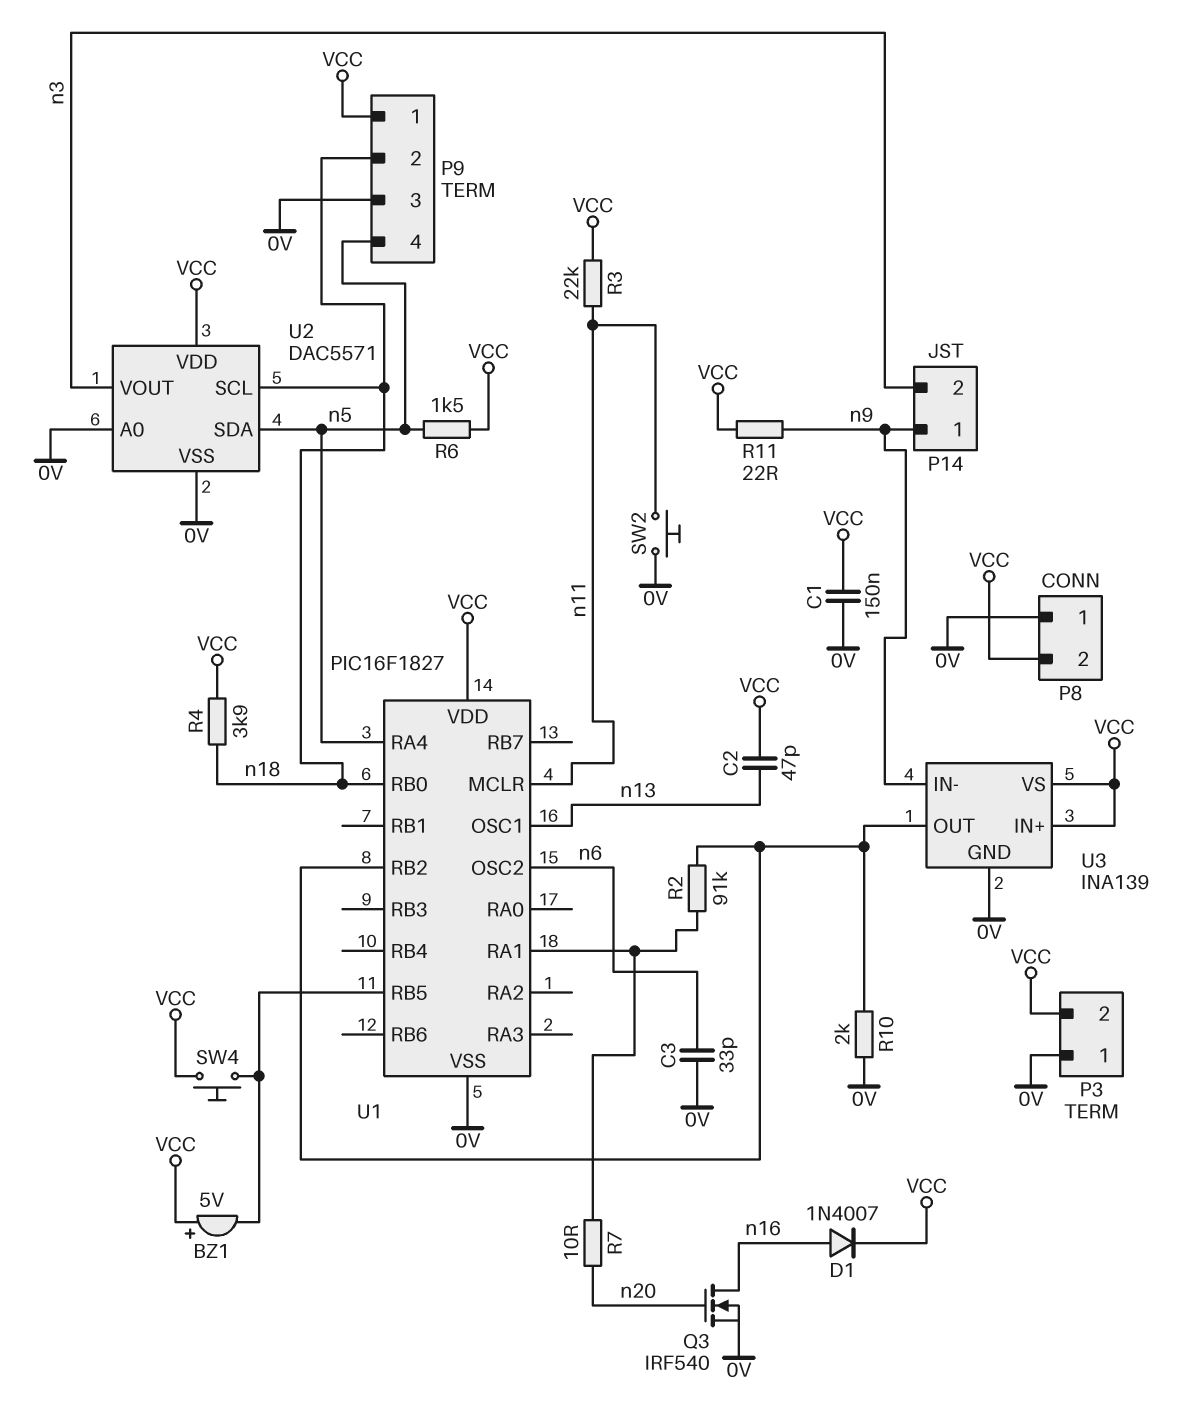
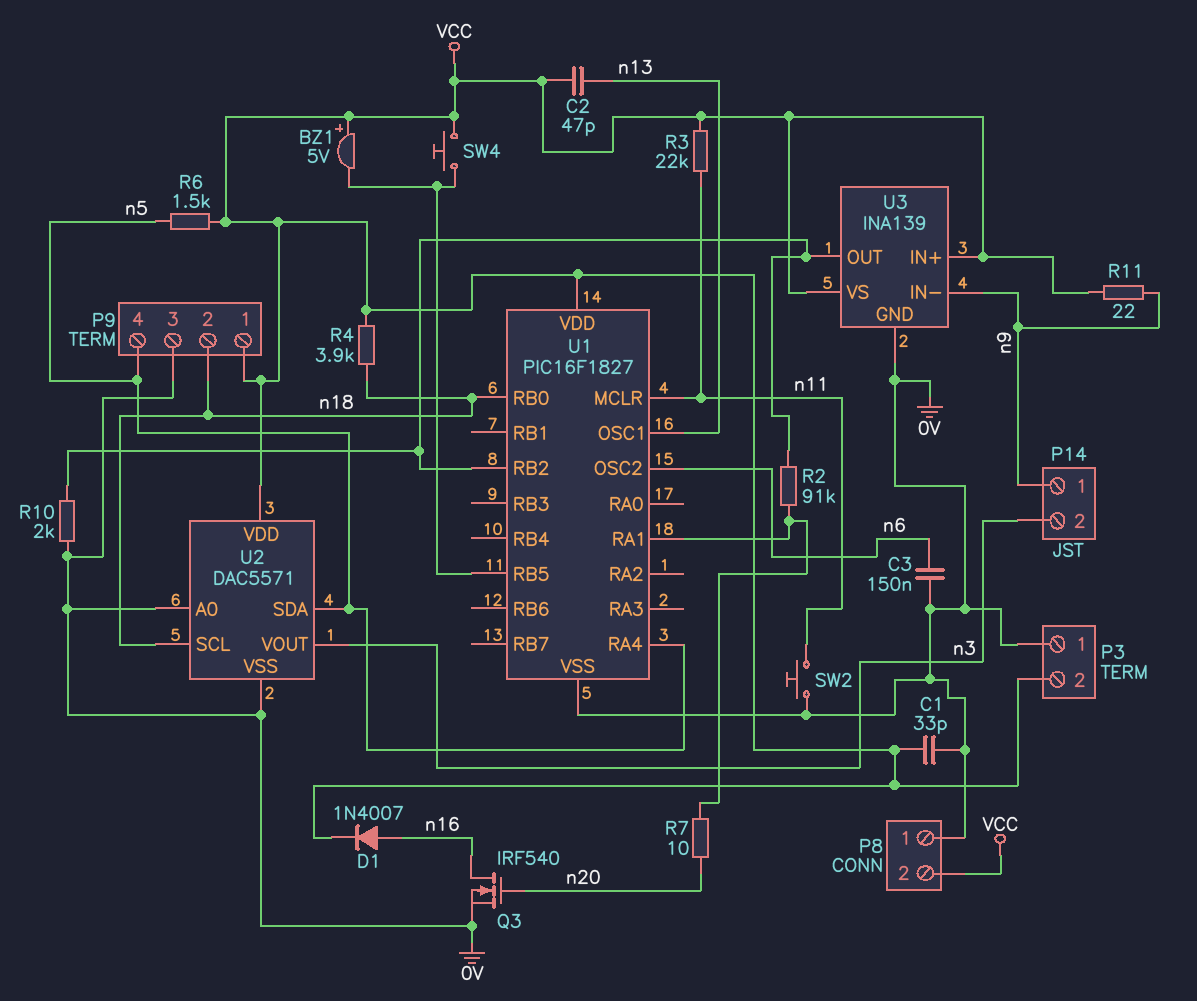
C1: 150nF (0V, VCC) -> 33pF (0V, VCC)
C3: 33pF (0V, n6) -> 150nF (0V, n6)

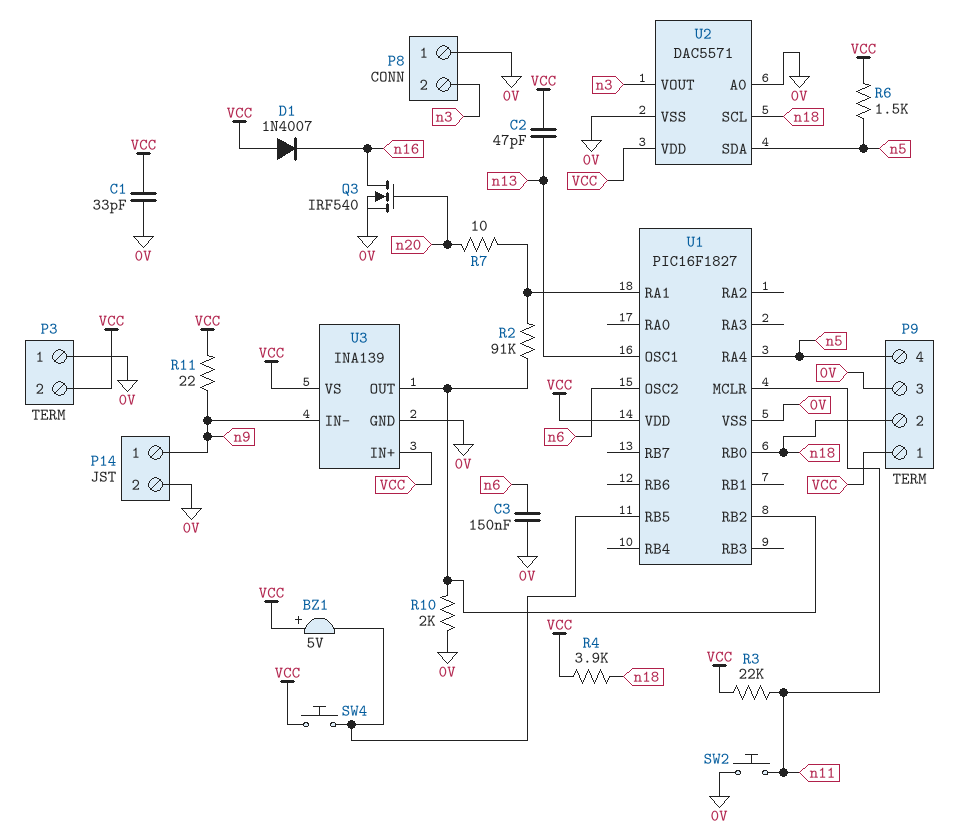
D1: diode 1N4007 (A n16, K VCC) -> diode 1N4007 (A VCC, K n16)
P8 pin 2: VCC -> n3
P14 pin 2: n3 -> 0V

